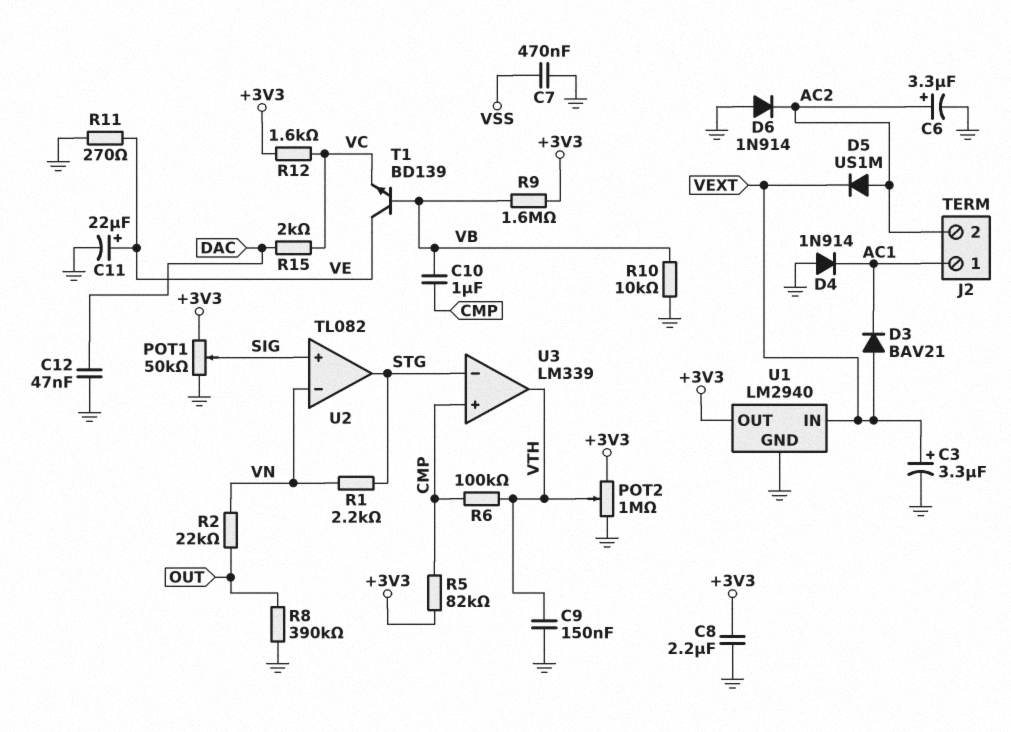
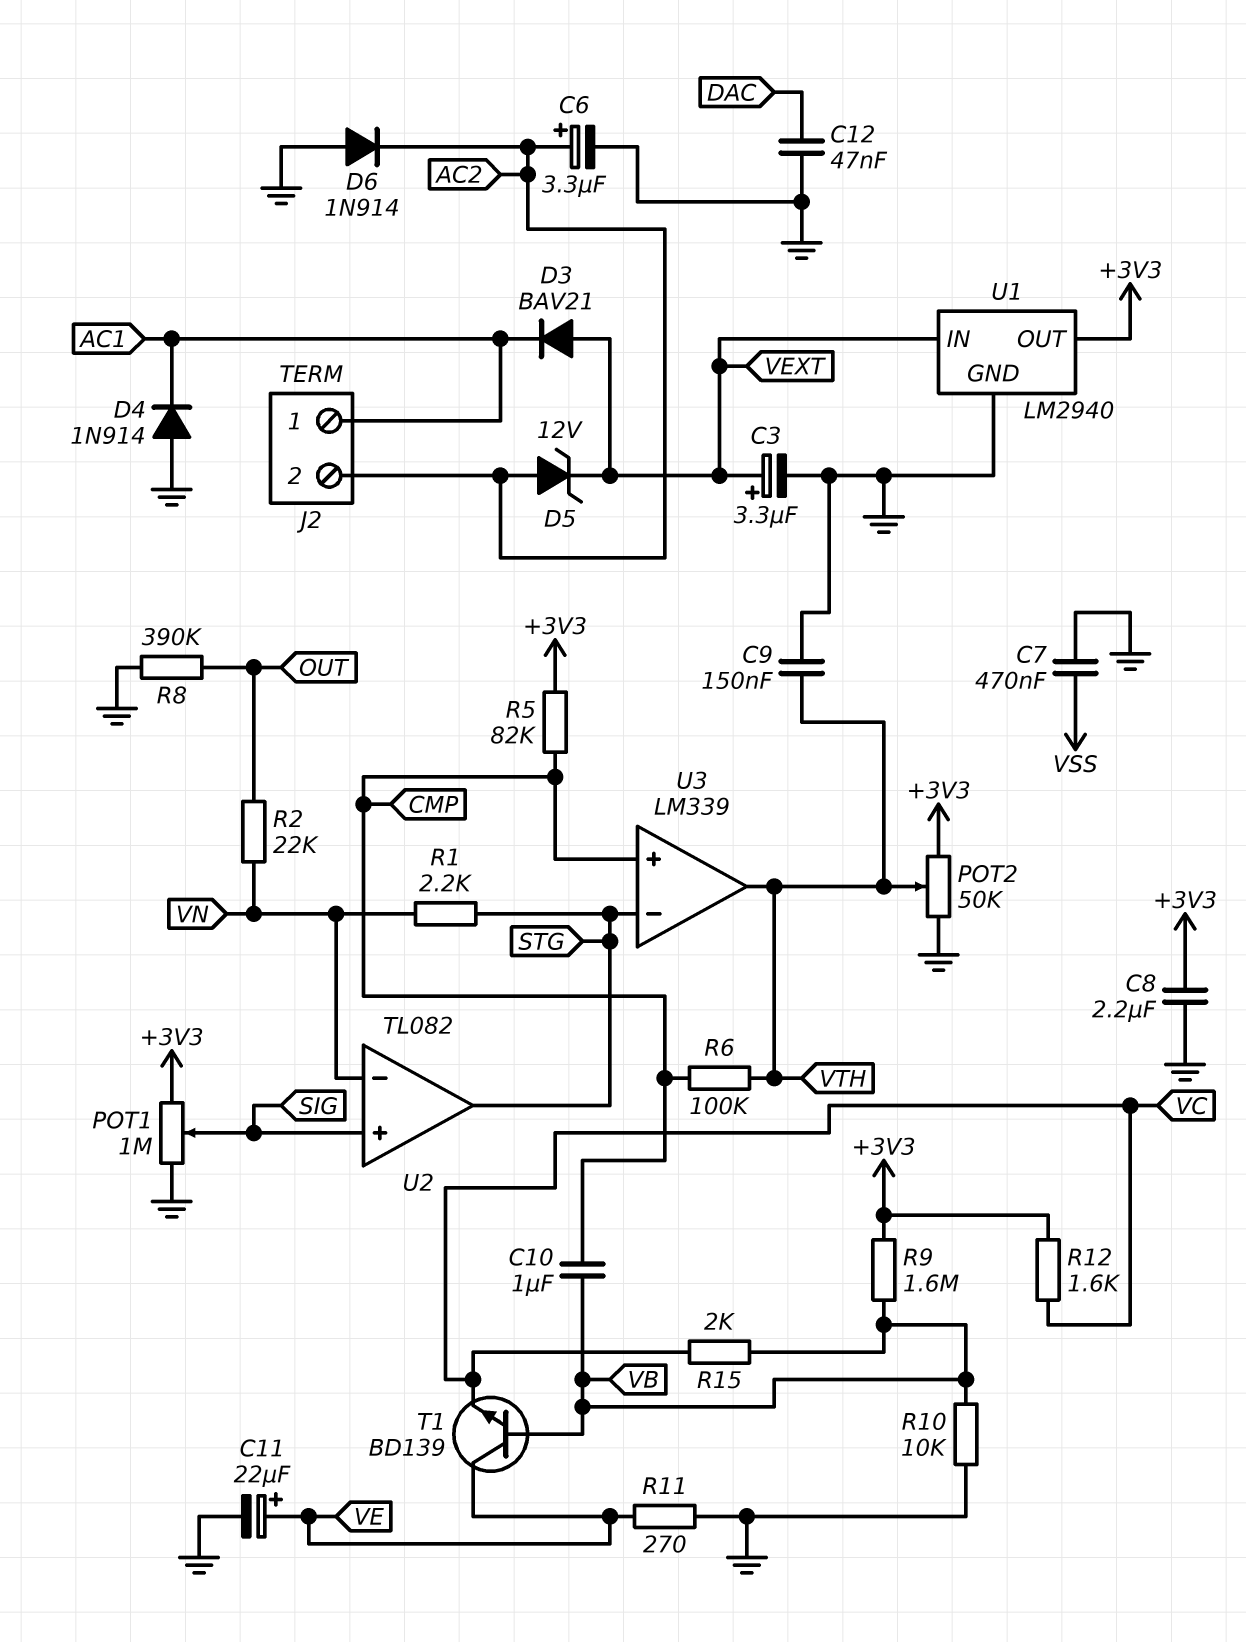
D5: diode US1M (A AC2, K VEXT) -> zener 12V (A AC2, K VEXT)
POT1: 50k (+3V3, GND, wiper SIG) -> 1M (+3V3, GND, wiper SIG)
POT2: 1M (+3V3, GND, wiper VTH) -> 50k (+3V3, GND, wiper VTH)
R15: 2k (DAC, VC) -> 2k (VB, VC)

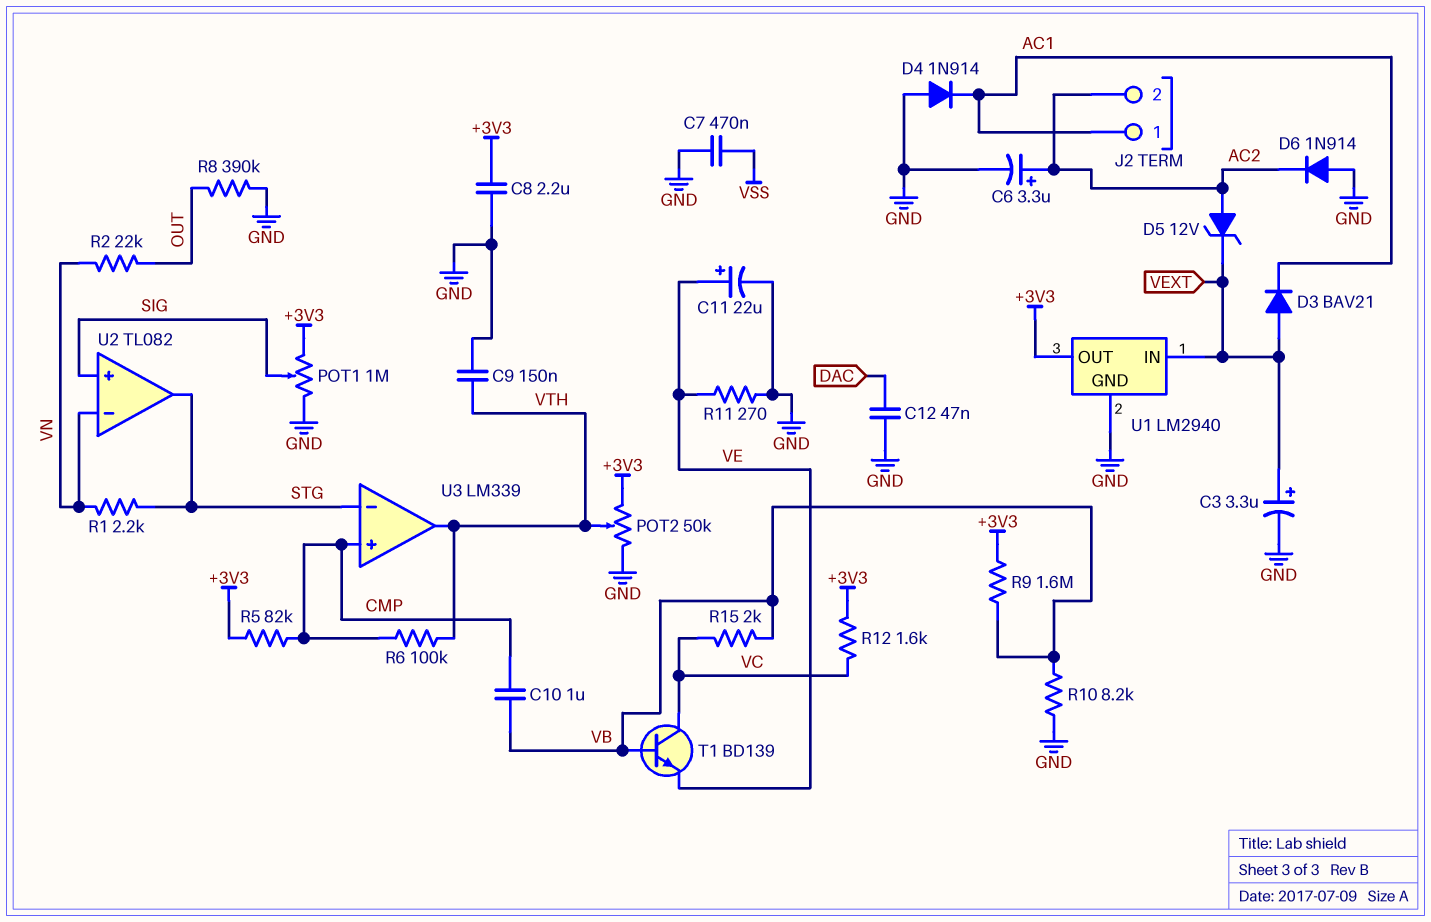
R10: 10k (GND, VB) -> 8.2k (GND, VB)
T1: NPN BD139 (B VB, C VE, E VC) -> NPN BD139 (B VB, C VC, E VE)

